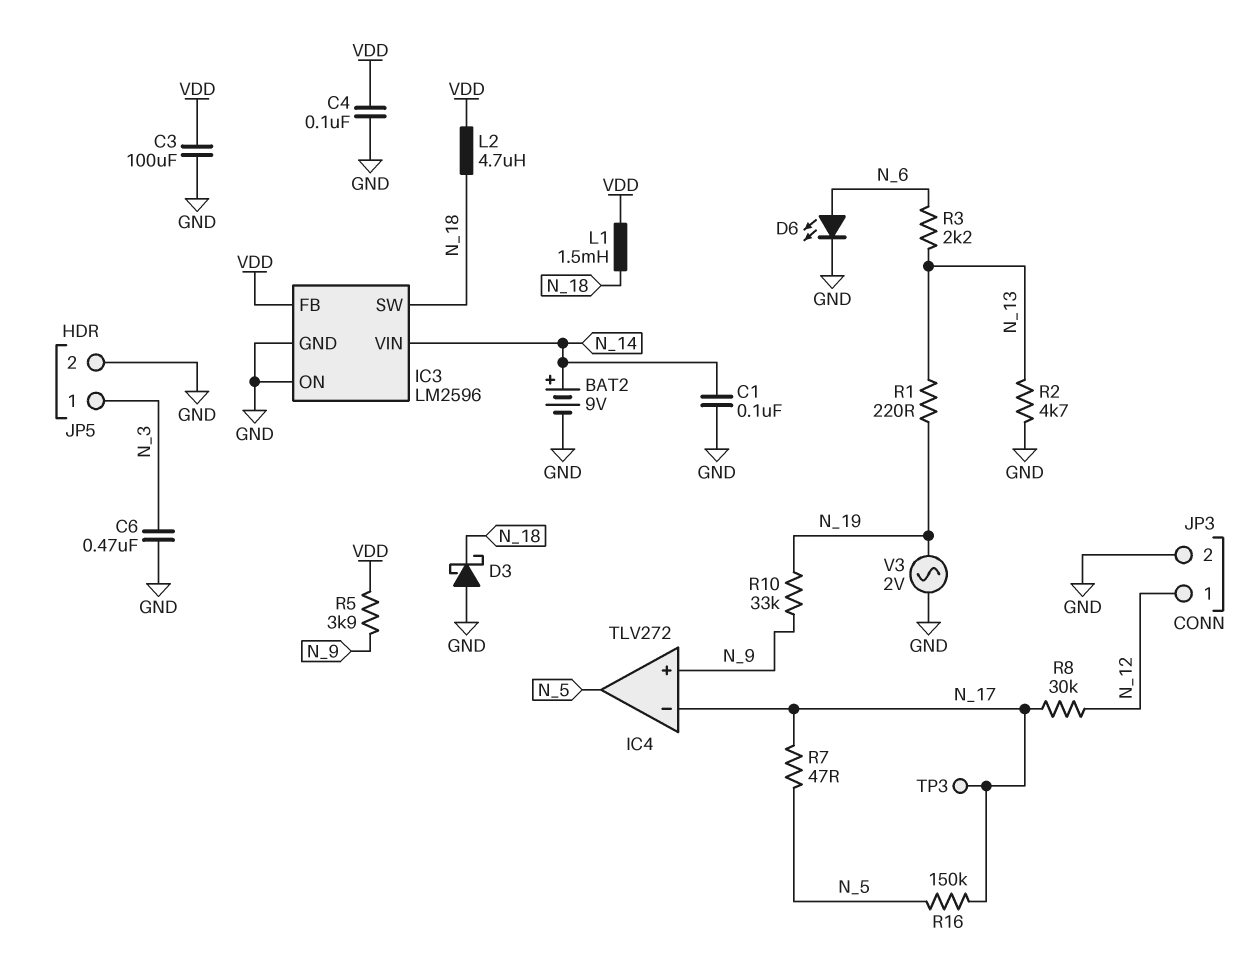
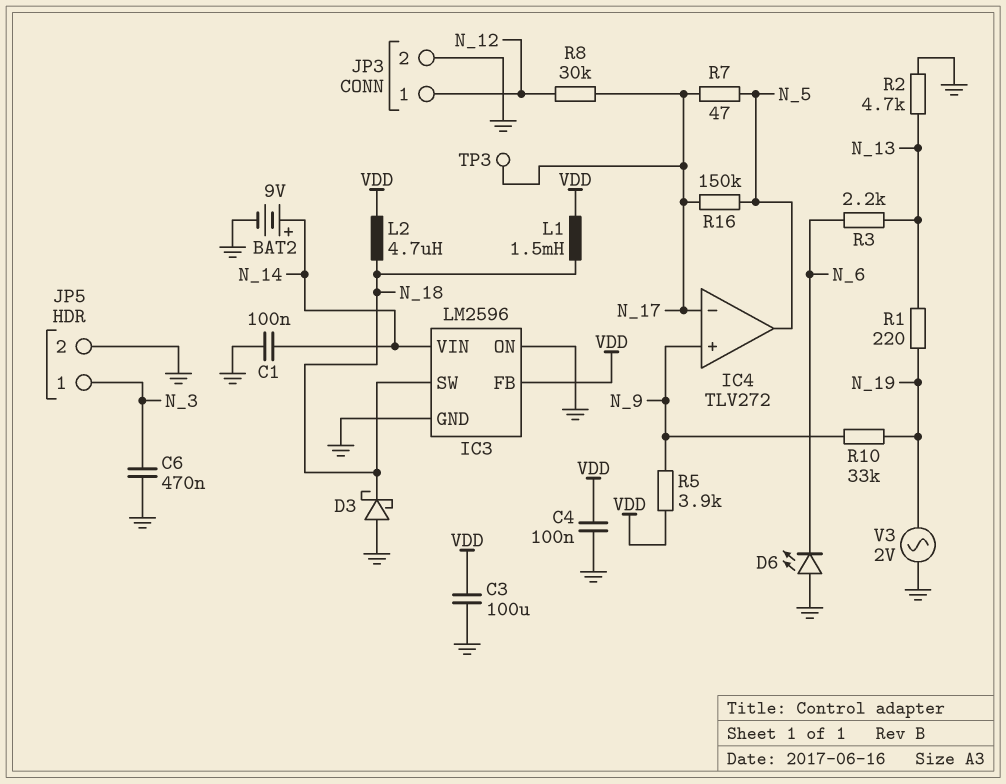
D6: LED (A N_6, K GND) -> LED (A GND, K N_6)

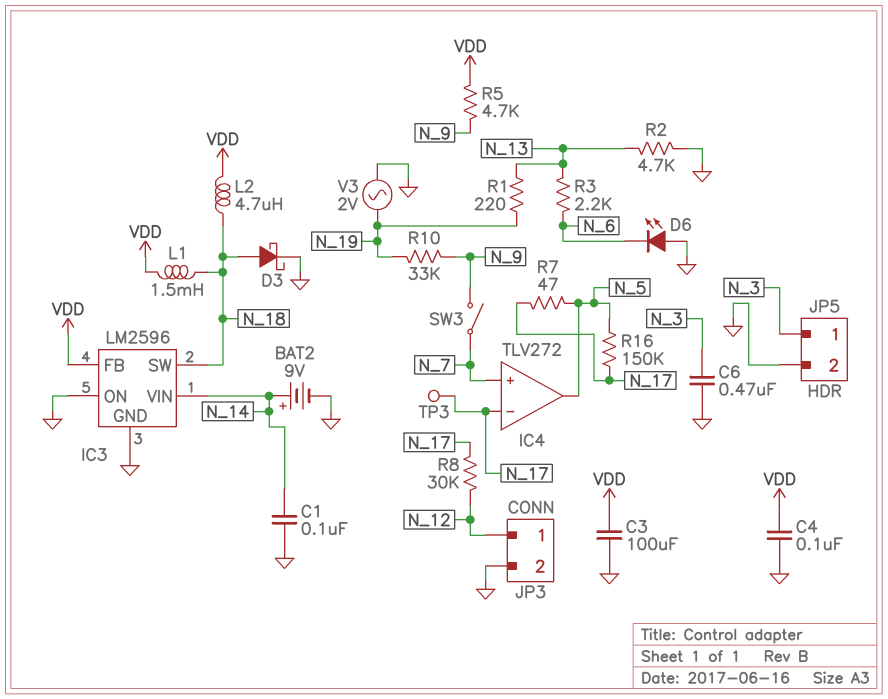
D3: schottky (A GND, K N_18) -> schottky (A N_18, K GND)
IC4 pin in+: N_9 -> N_7
R5: 3.9k (N_9, VDD) -> 4.7k (N_9, VDD)
SW3: none -> switch (N_7, N_9)

